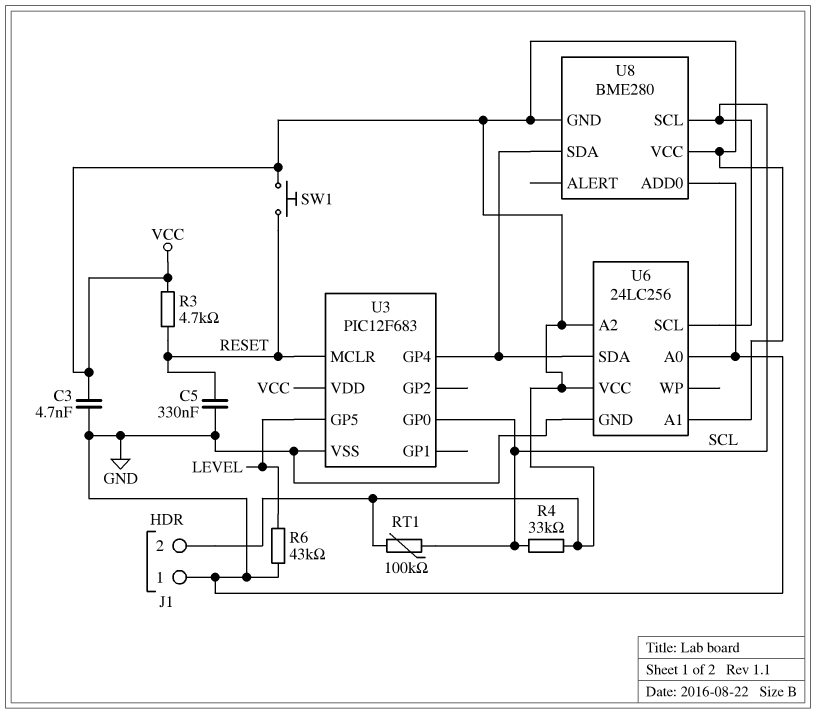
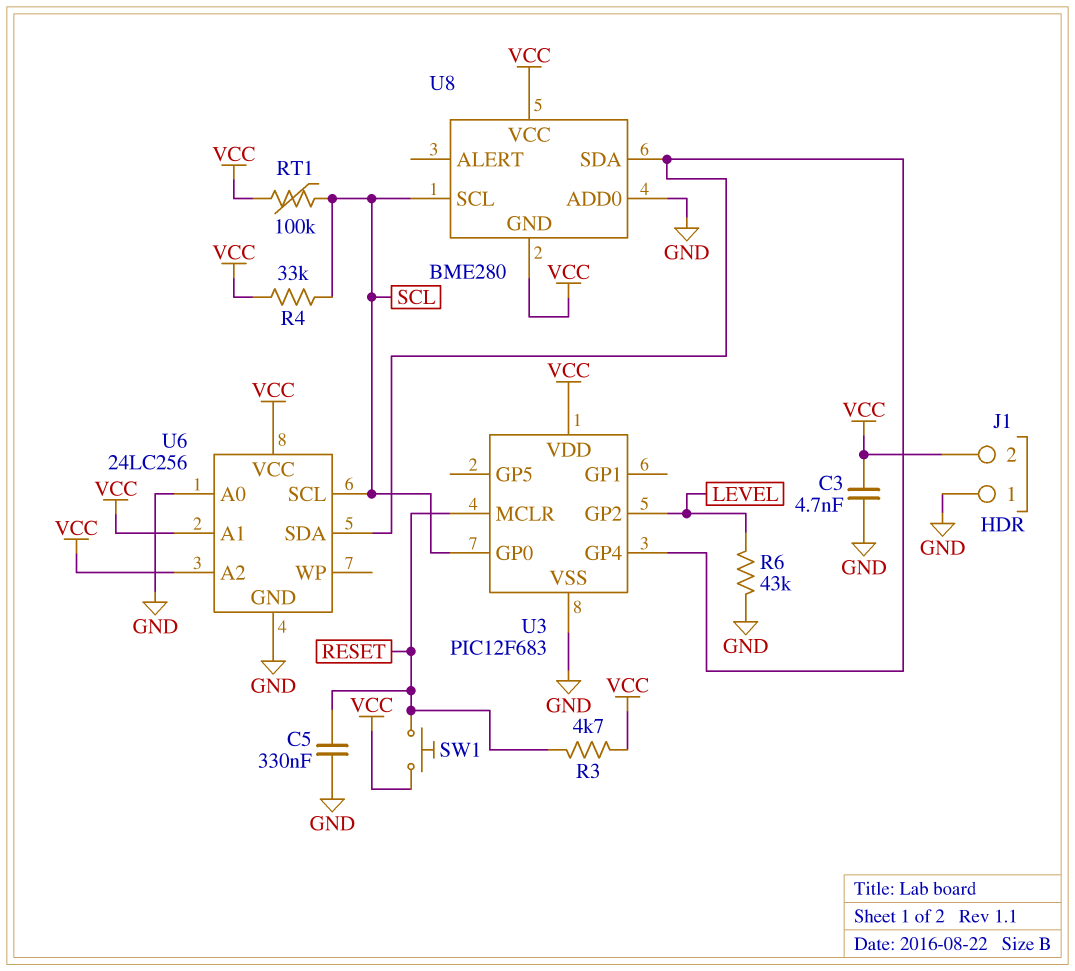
U3 pin GP2: none -> LEVEL
U3 pin GP5: LEVEL -> none

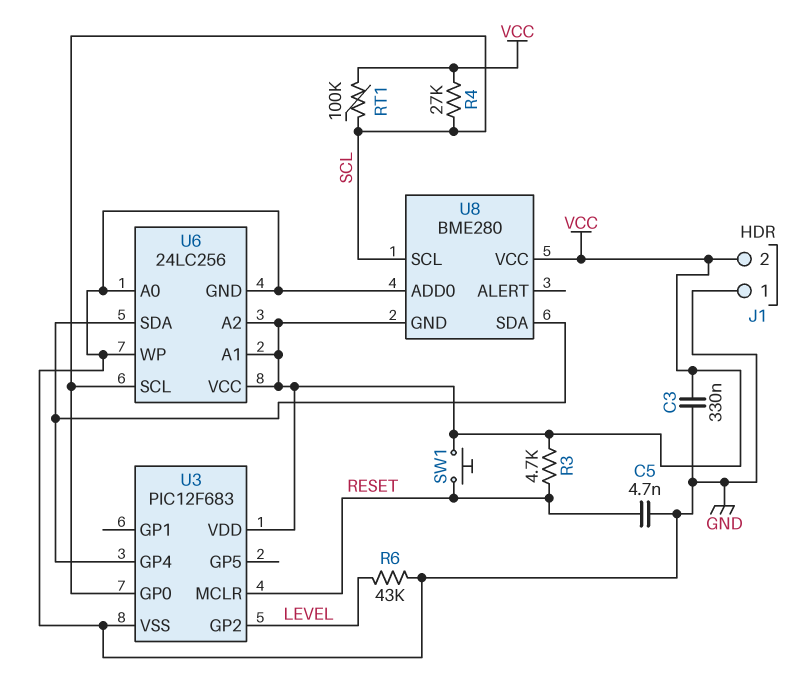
C3: 4.7nF (GND, VCC) -> 330nF (GND, VCC)
C5: 330nF (GND, RESET) -> 4.7nF (GND, RESET)
R4: 33k (SCL, VCC) -> 27k (SCL, VCC)
U6 pin WP: none -> GND

